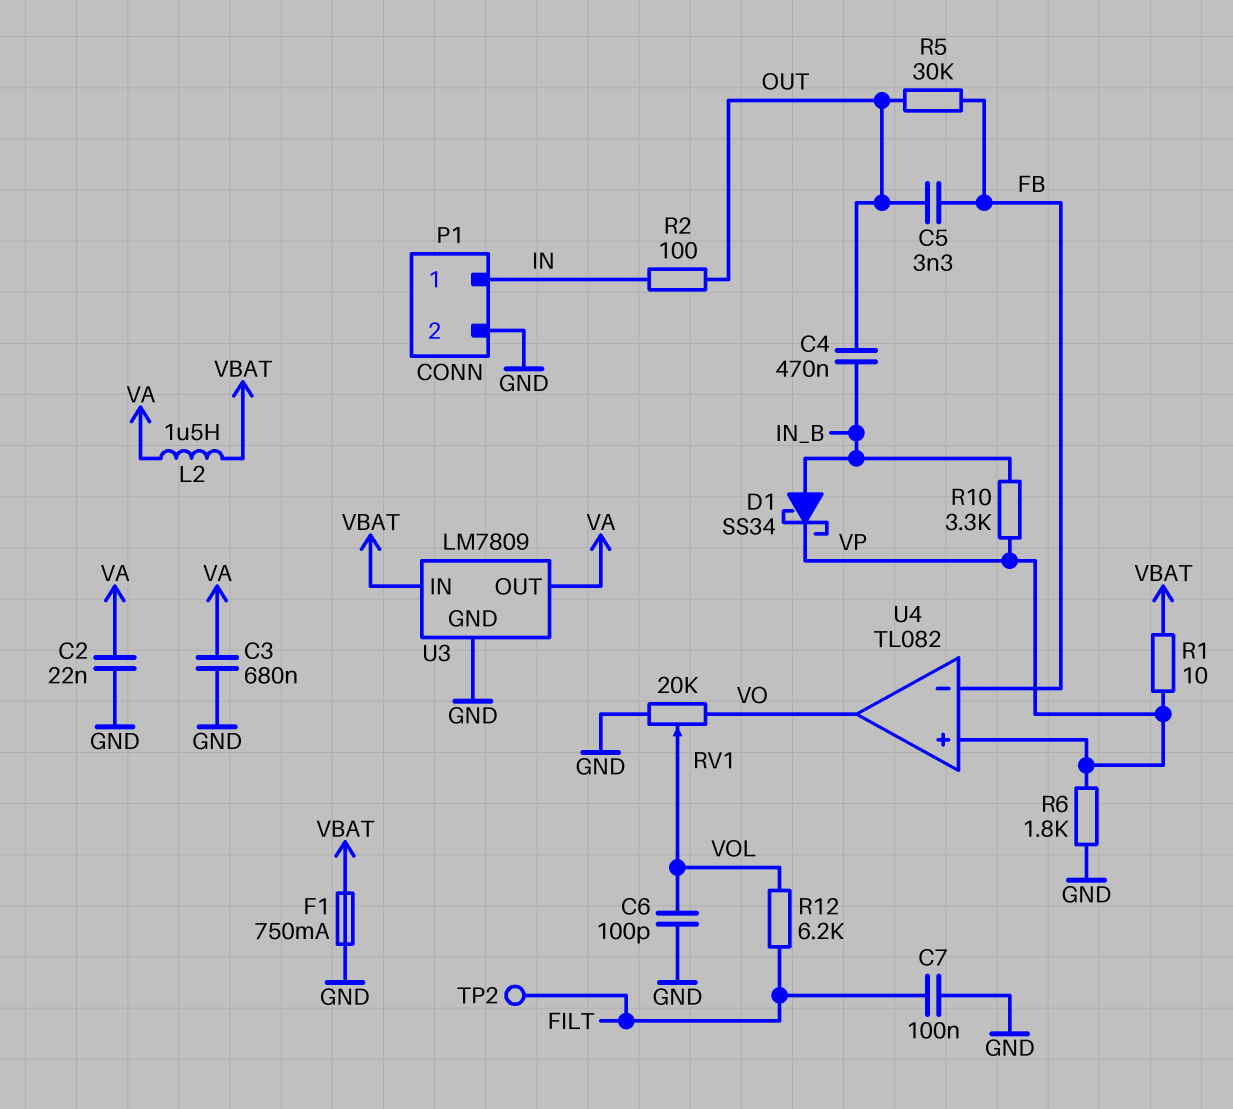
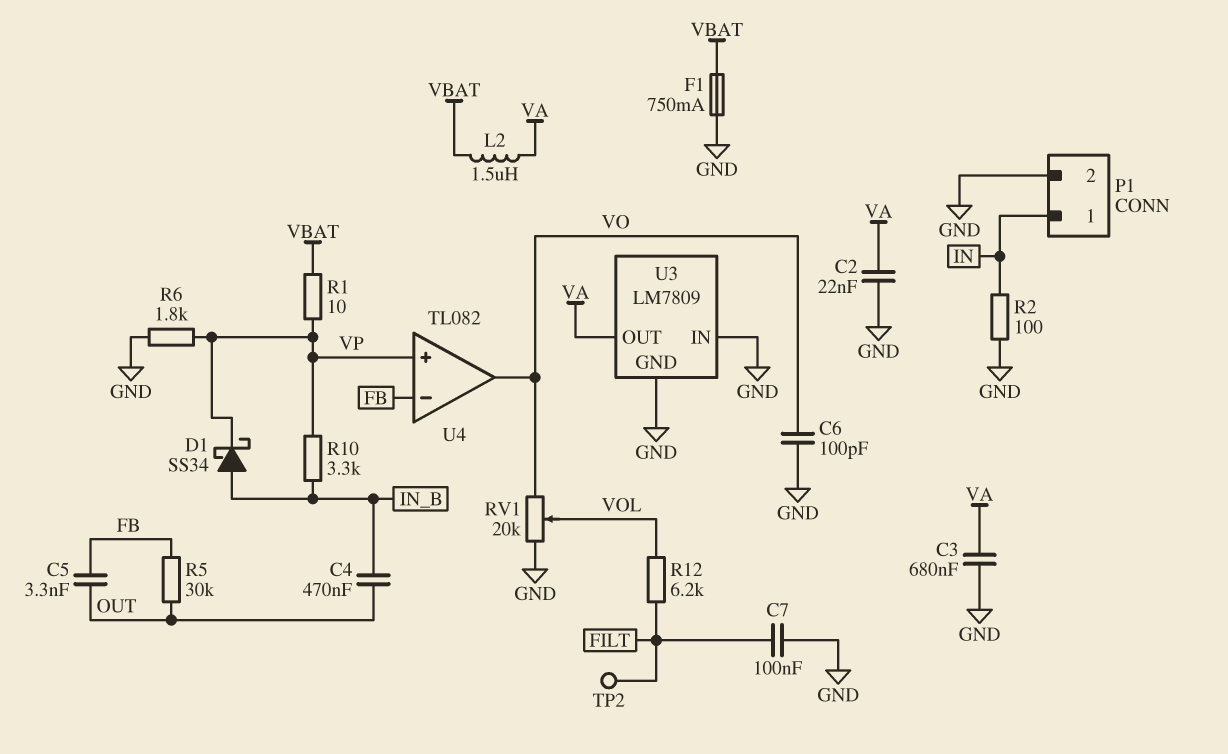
C6: 100pF (GND, VOL) -> 100pF (GND, VO)
R2: 100 (IN, OUT) -> 100 (GND, IN)
U3 pin IN: VBAT -> GND

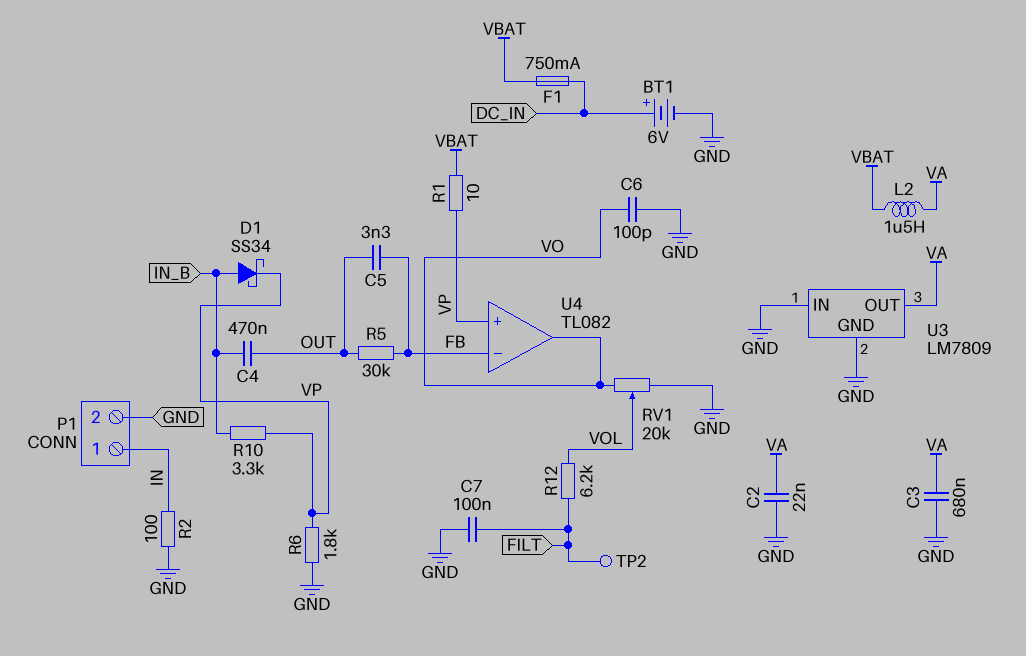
BT1: none -> 6V (plus DC_IN, minus GND)
F1: 750mA (GND, VBAT) -> 750mA (DC_IN, VBAT)

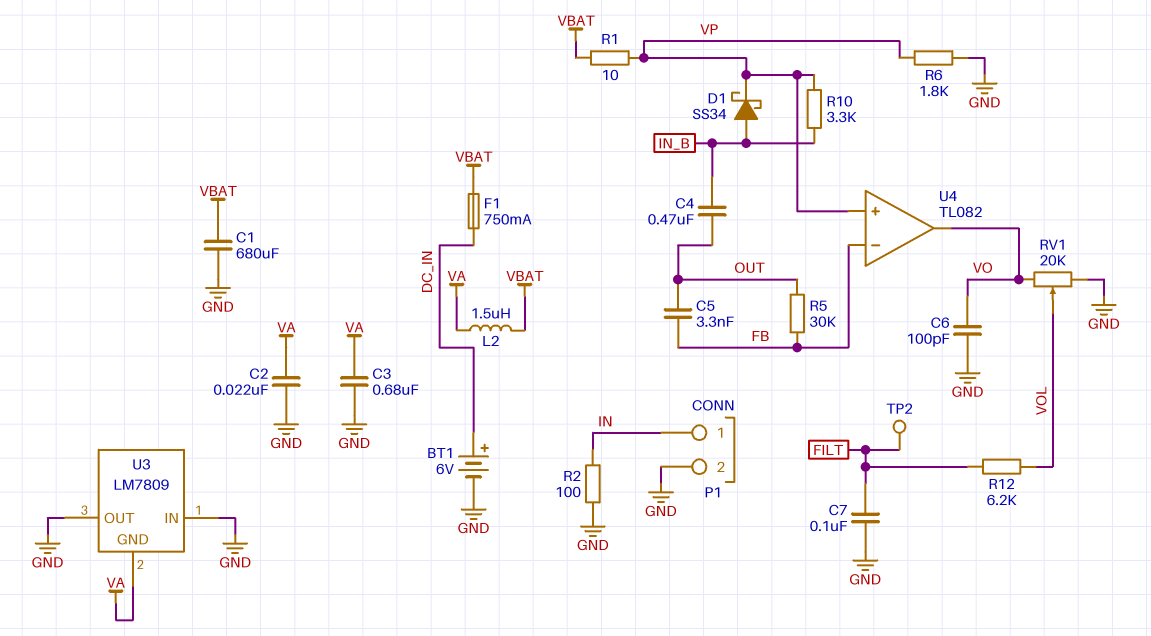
C1: none -> 680uF (GND, VBAT)
U3 pin GND: GND -> VA
U3 pin OUT: VA -> GND

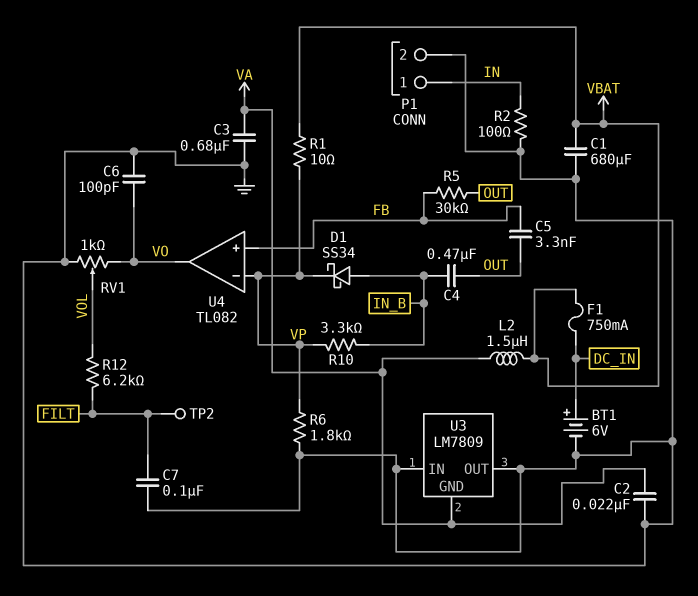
RV1: 20k (GND, VO, wiper VOL) -> 1k (GND, VO, wiper VOL)
U4 pin in+: VP -> FB
U4 pin in-: FB -> VP

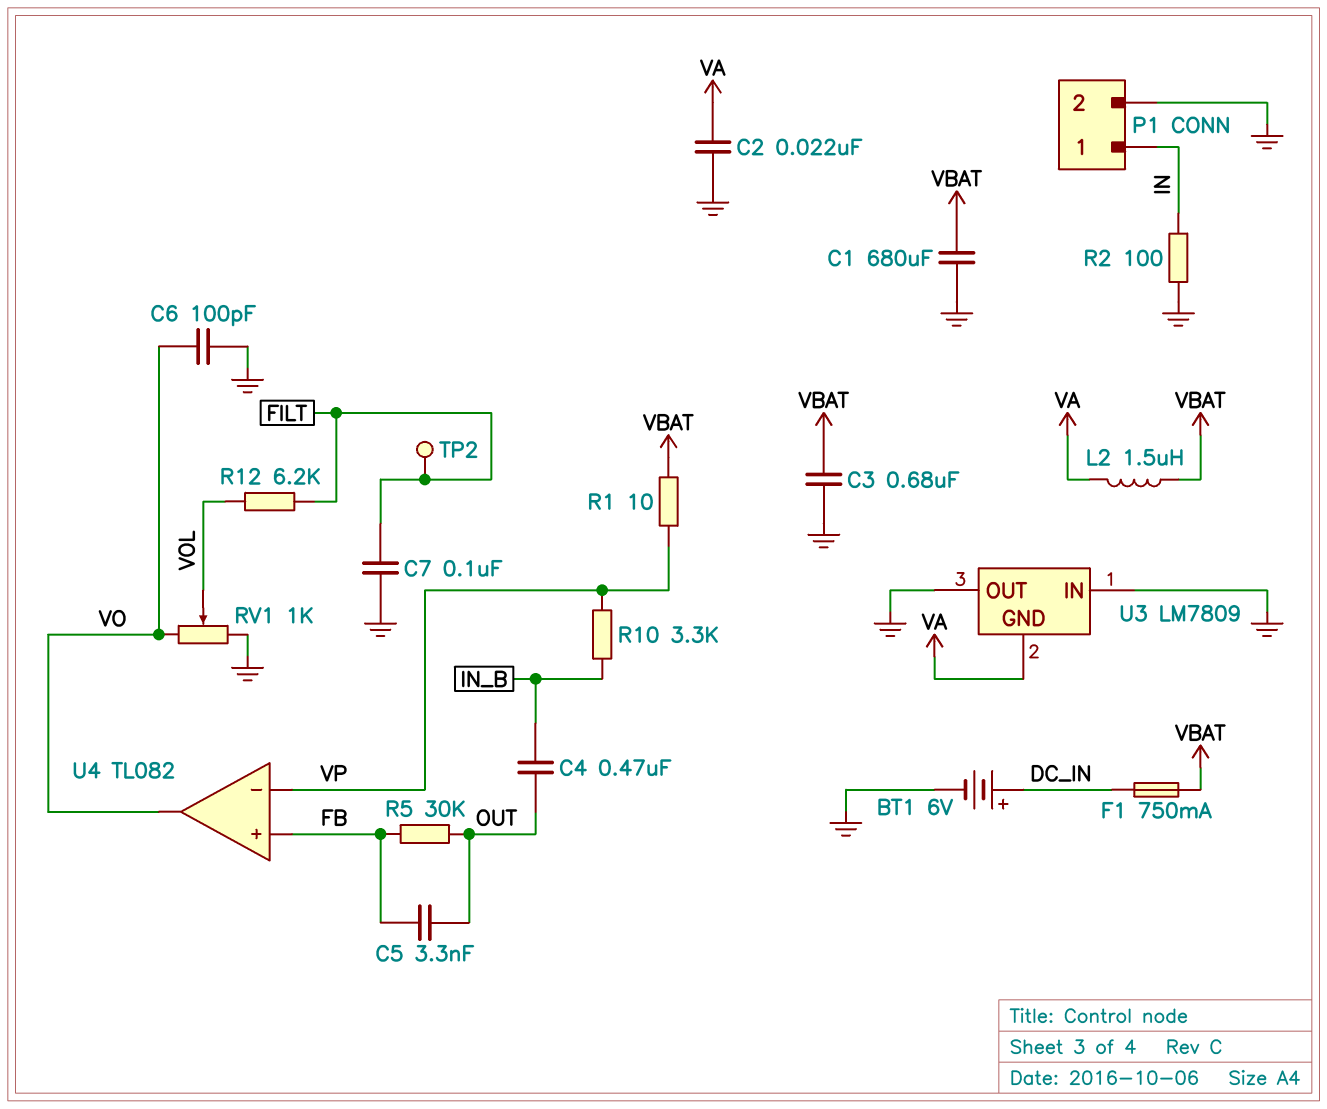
C3: 680nF (GND, VA) -> 680nF (GND, VBAT)
D1: schottky SS34 (A IN_B, K VP) -> none
R6: 1.8k (GND, VP) -> none

